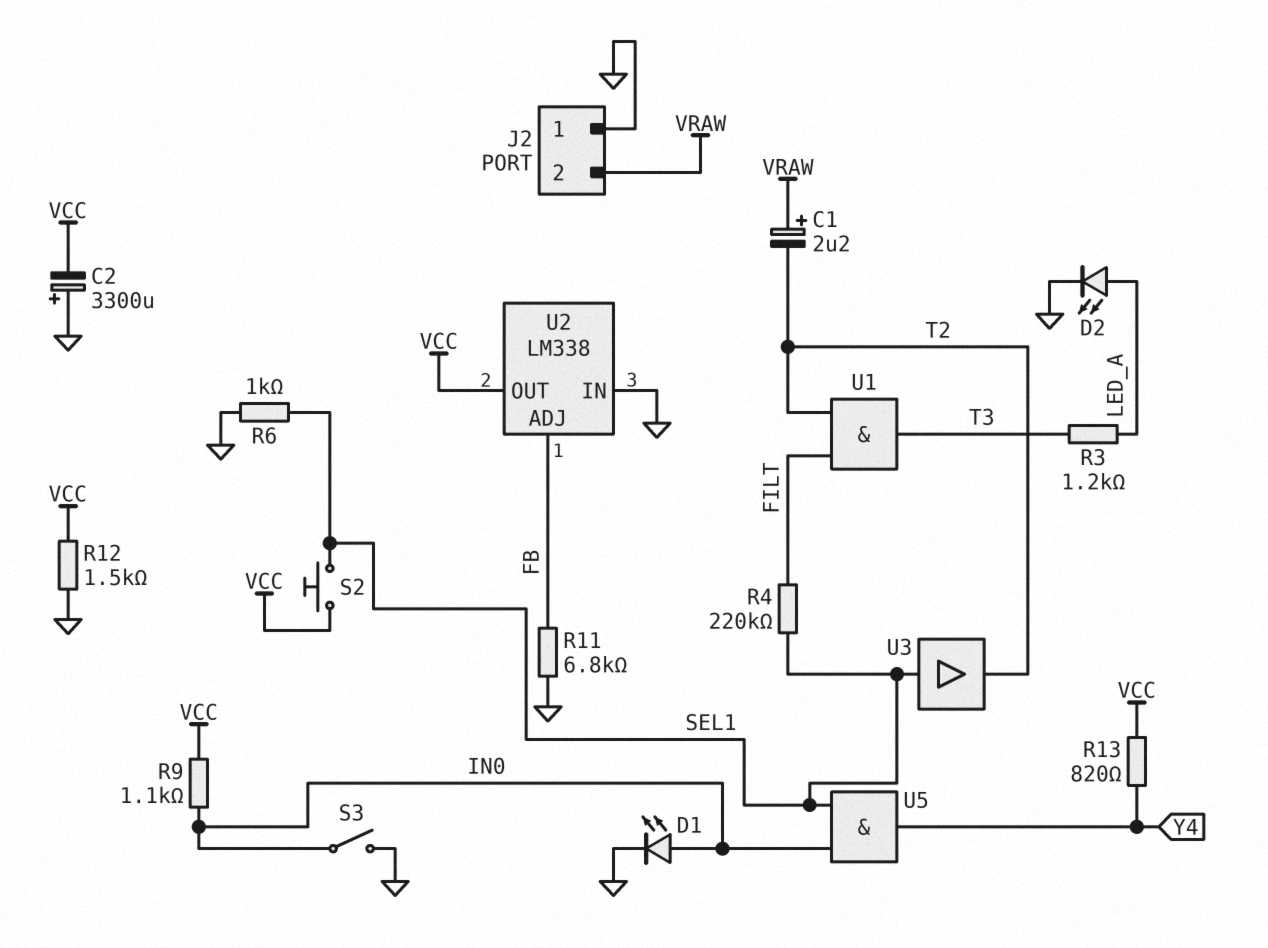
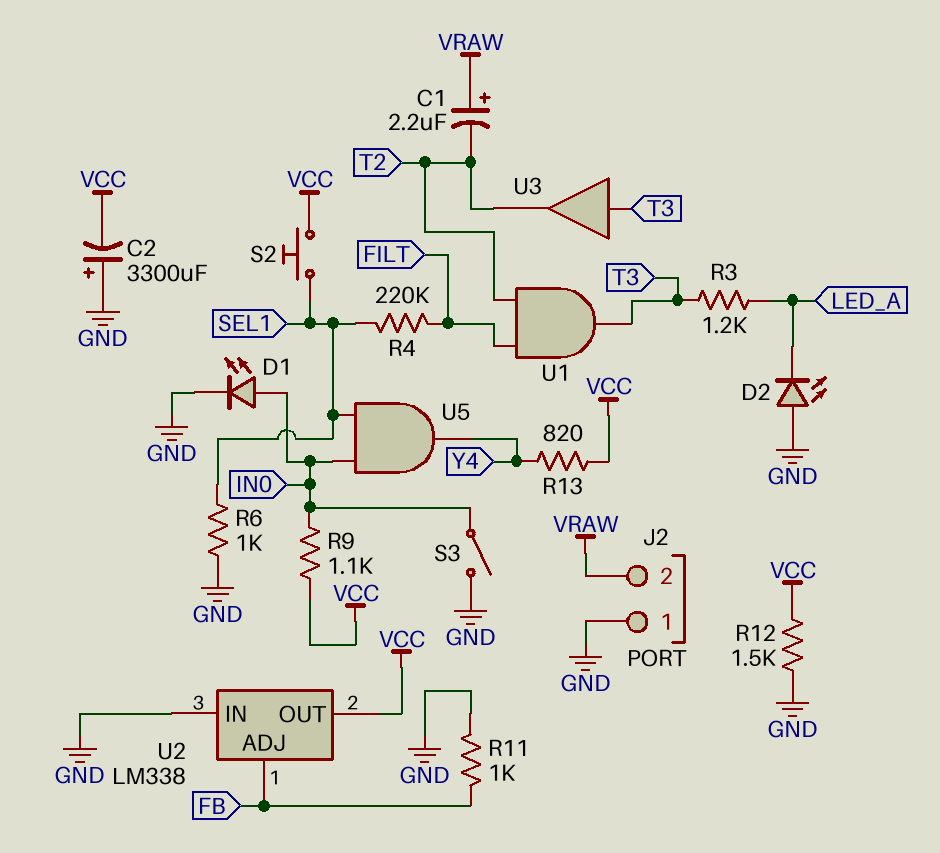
D2: LED (A LED_A, K GND) -> LED (A GND, K LED_A)
R11: 6.8k (FB, GND) -> 1k (FB, GND)
U3: buffer (in SEL1, out T2) -> buffer (in T3, out T2)

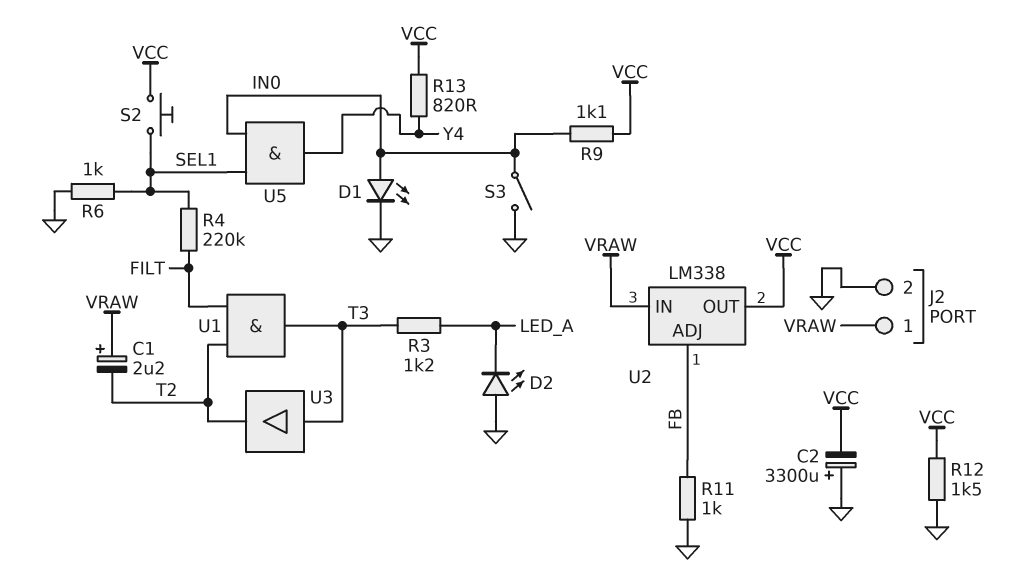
J2 pin 1: GND -> VRAW
J2 pin 2: VRAW -> GND
U2 pin IN: GND -> VRAW

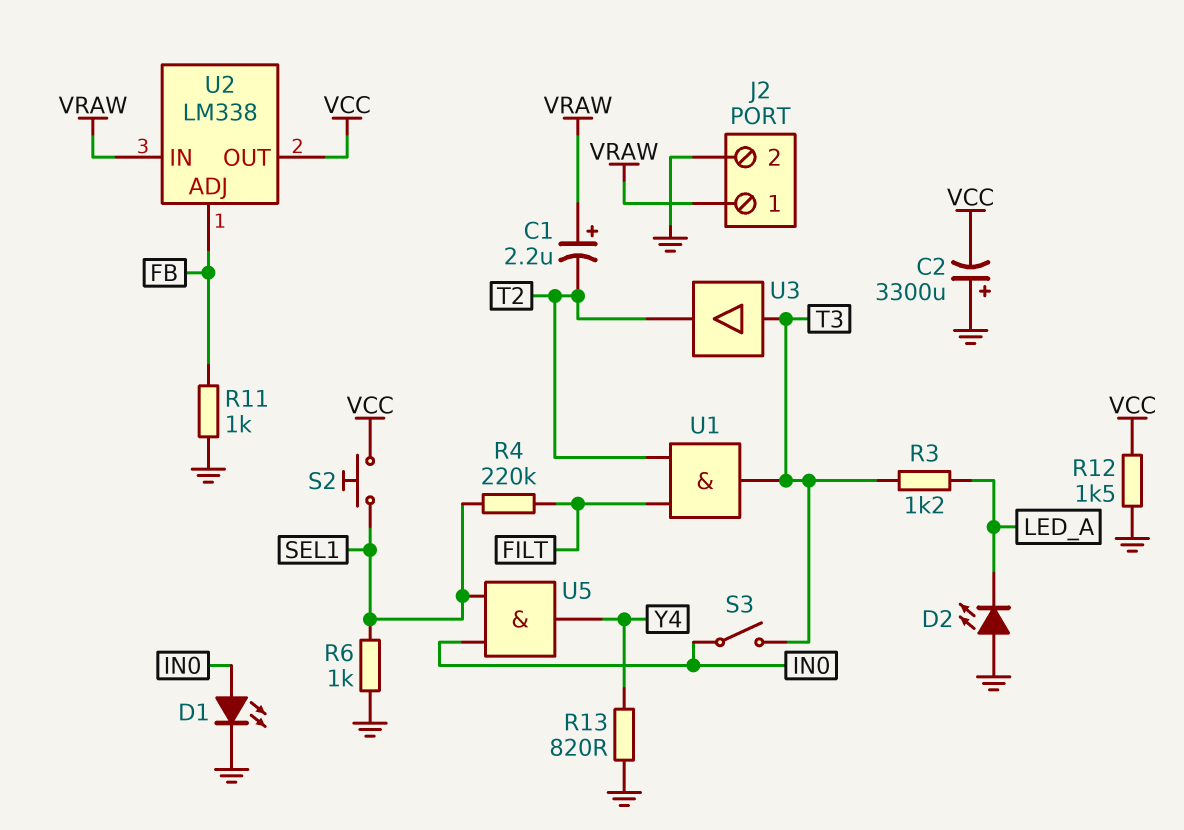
R9: 1.1k (IN0, VCC) -> none
R13: 820 (VCC, Y4) -> 820 (GND, Y4)
S3: switch (GND, IN0) -> switch (IN0, T3)

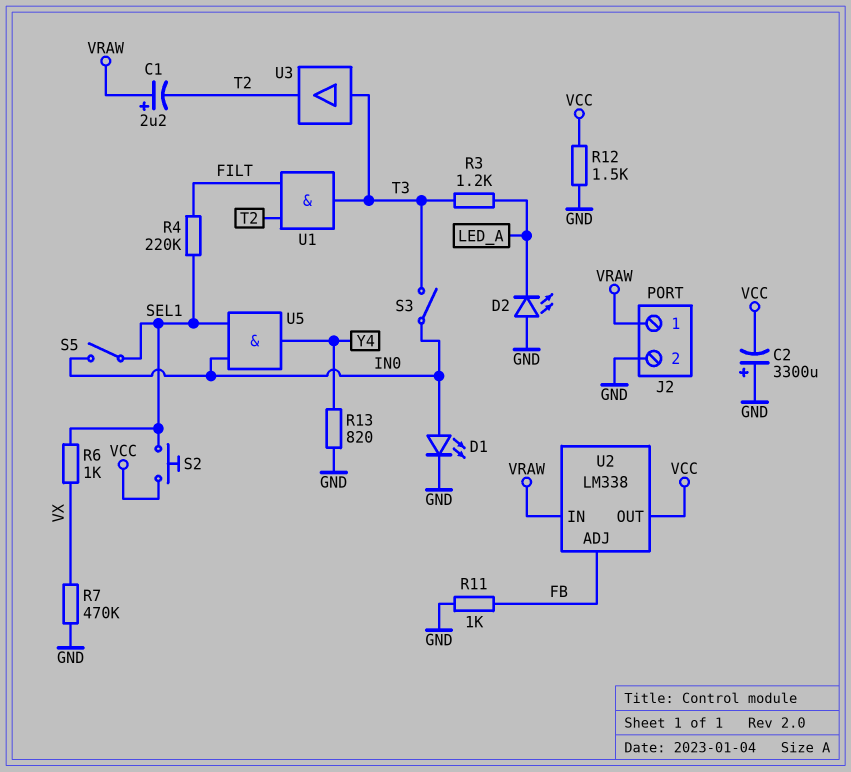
R6: 1k (GND, SEL1) -> 1k (SEL1, VX)
R7: none -> 470k (GND, VX)
S5: none -> switch (IN0, SEL1)

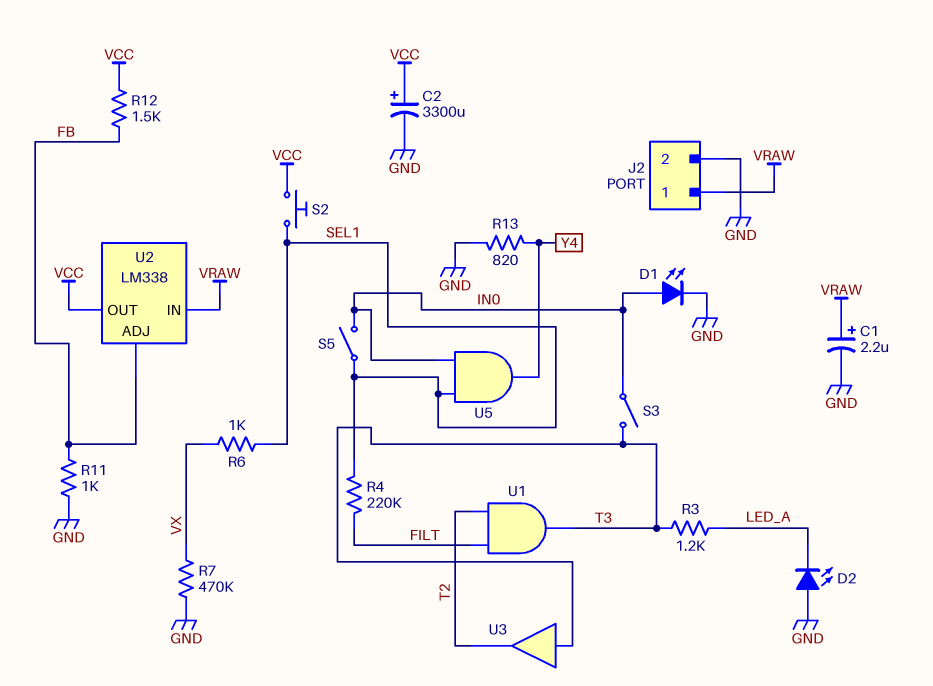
C1: 2.2uF (plus VRAW, minus T2) -> 2.2uF (plus VRAW, minus GND)
C2: 3300uF (plus GND, minus VCC) -> 3300uF (plus VCC, minus GND)
R12: 1.5k (GND, VCC) -> 1.5k (FB, VCC)

